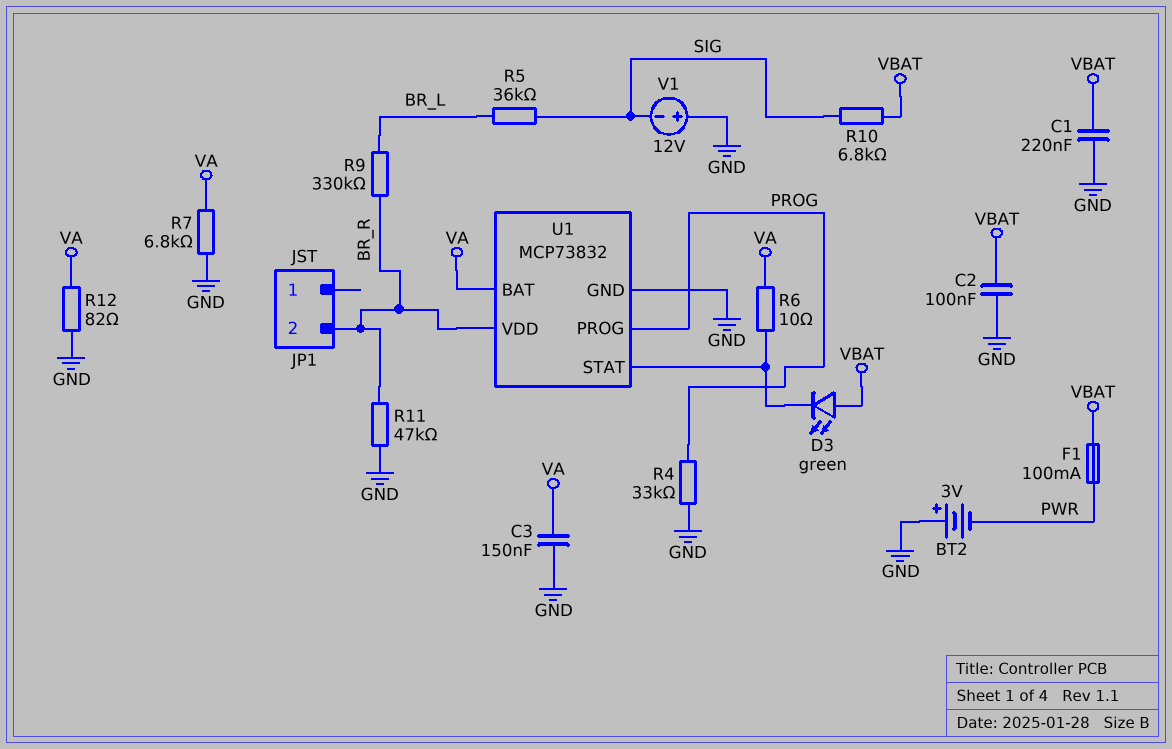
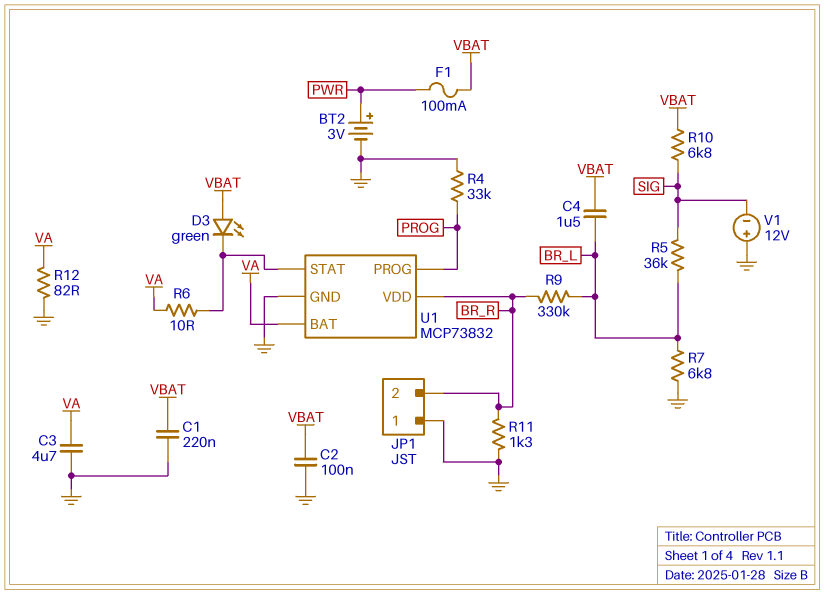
BT2: 3V (plus GND, minus PWR) -> 3V (plus PWR, minus GND)
C3: 150nF (GND, VA) -> 4.7uF (GND, VA)
C4: none -> 1.5uF (BR_L, VBAT)
JP1 pin 1: none -> GND
R7: 6.8k (GND, VA) -> 6.8k (BR_L, GND)
R11: 47k (BR_R, GND) -> 1.3k (BR_R, GND)

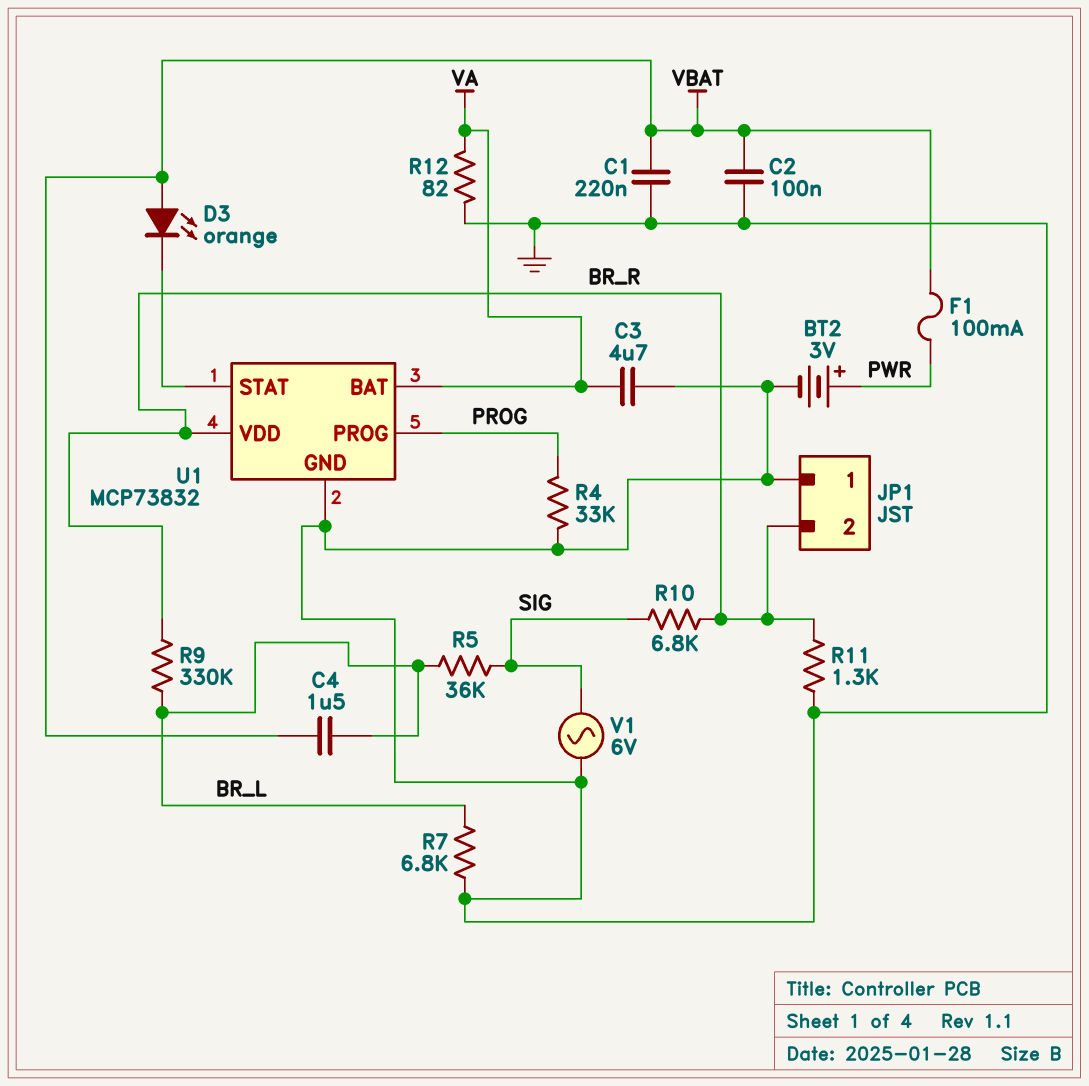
D3: LED green (A VBAT, K U1/STAT) -> LED orange (A VBAT, K U1/STAT)
R6: 10 (U1/STAT, VA) -> none
R10: 6.8k (SIG, VBAT) -> 6.8k (BR_R, SIG)
V1: 12V (plus GND, minus SIG) -> AC 6V (GND, SIG)

